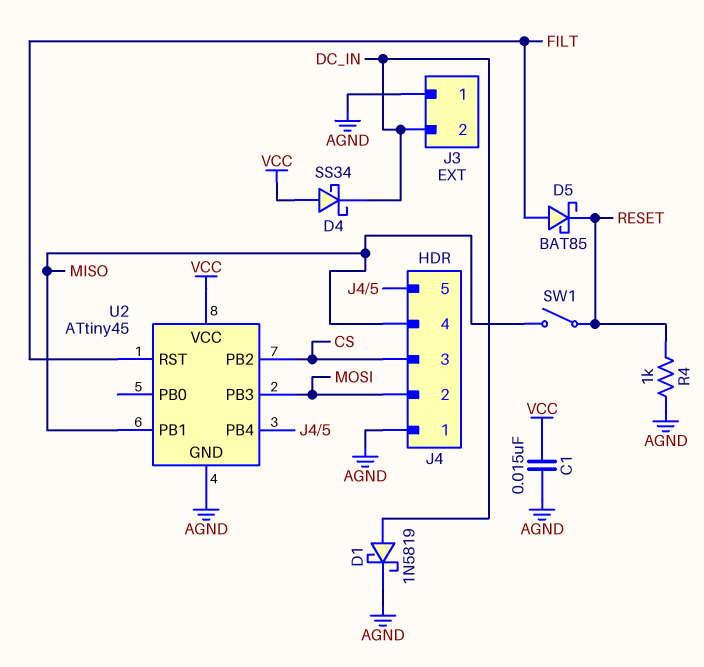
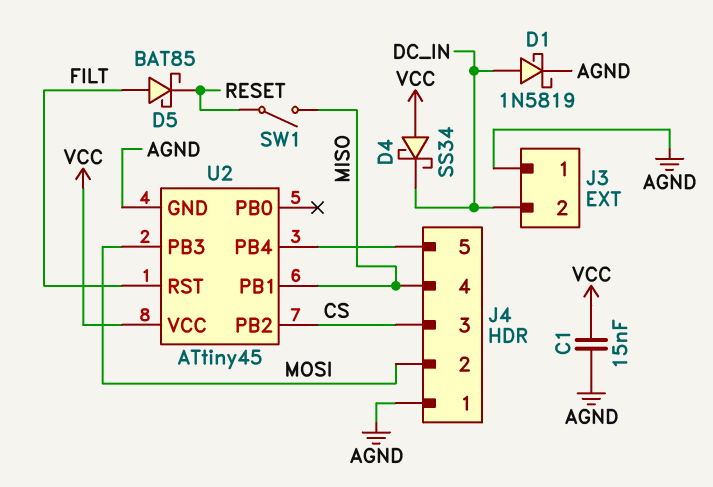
R4: 1k (AGND, RESET) -> none

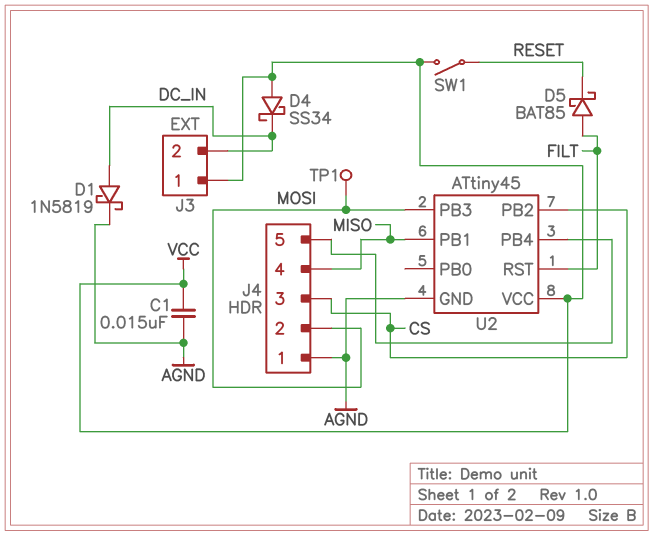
J3 pin 1: AGND -> VCC
SW1: switch (MISO, RESET) -> switch (RESET, VCC)
TP1: none -> test point (MOSI)

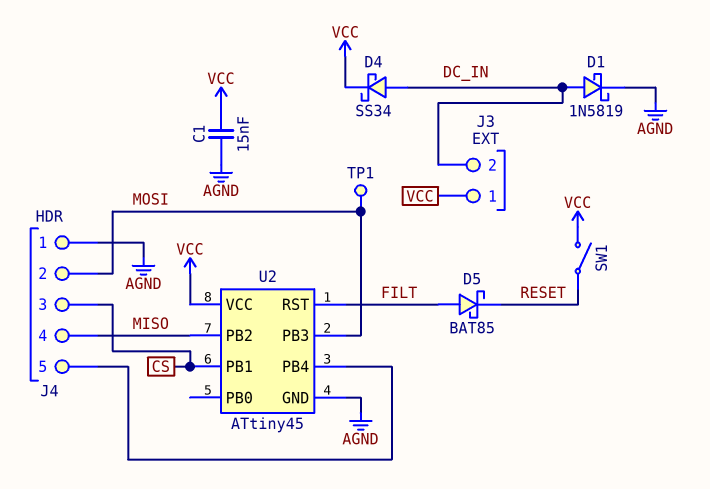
D4: schottky SS34 (A VCC, K DC_IN) -> schottky SS34 (A DC_IN, K VCC)
U2 pin PB1: MISO -> CS
U2 pin PB2: CS -> MISO

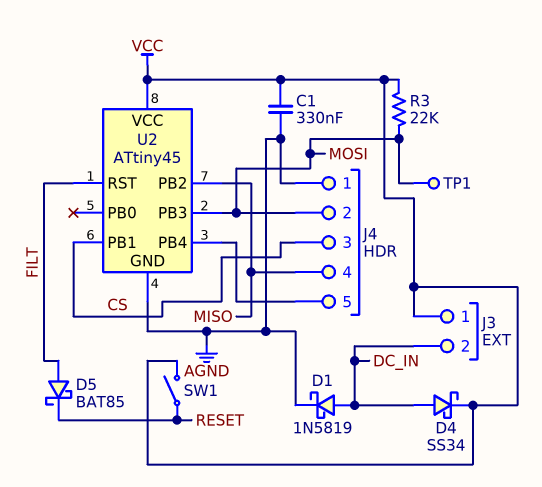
C1: 15nF (AGND, VCC) -> 330nF (AGND, VCC)
R3: none -> 22k (MOSI, VCC)

